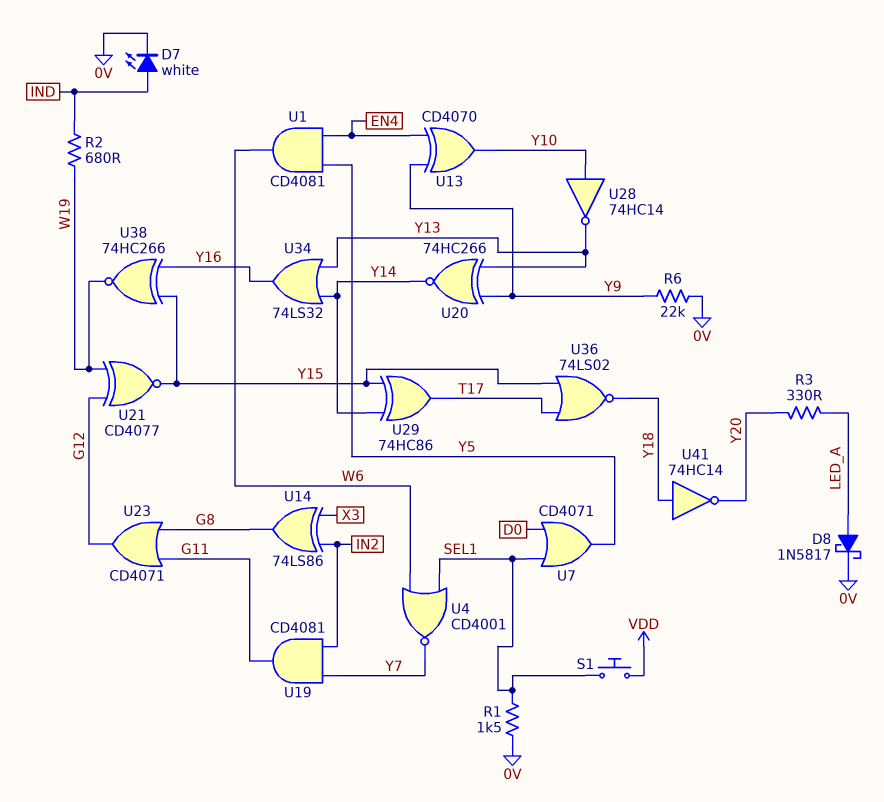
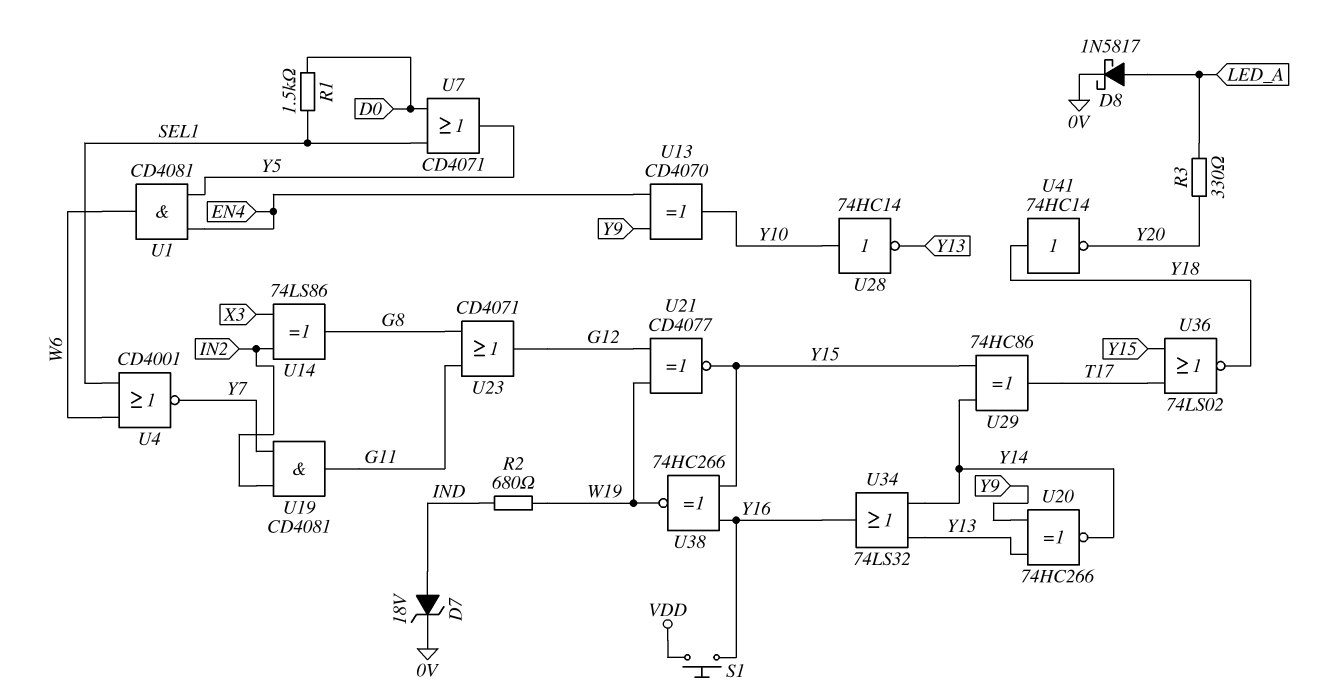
D7: LED white (A IND, K 0V) -> zener 18V (A IND, K 0V)
R1: 1.5k (0V, SEL1) -> 1.5k (D0, SEL1)
R6: 22k (0V, Y9) -> none
S1: button (SEL1, VDD) -> button (VDD, Y16)

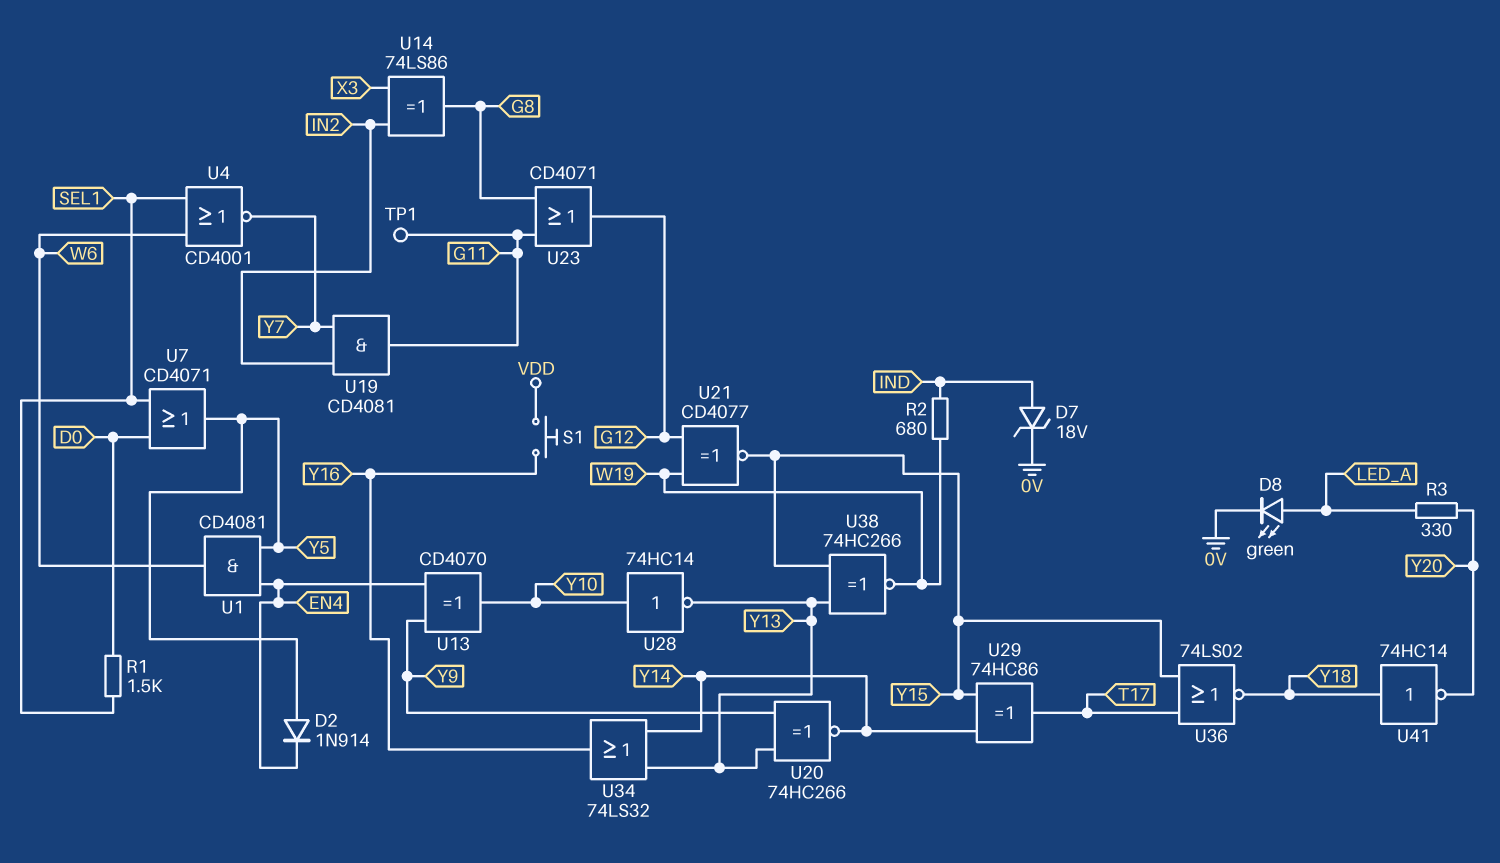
D2: none -> diode 1N914 (A Y5, K EN4)
D8: schottky 1N5817 (A LED_A, K 0V) -> LED green (A LED_A, K 0V)
TP1: none -> test point (G11)
U38: XNOR 74HC266 (in Y15, in Y16, out W19) -> XNOR 74HC266 (in Y13, in Y15, out W19)

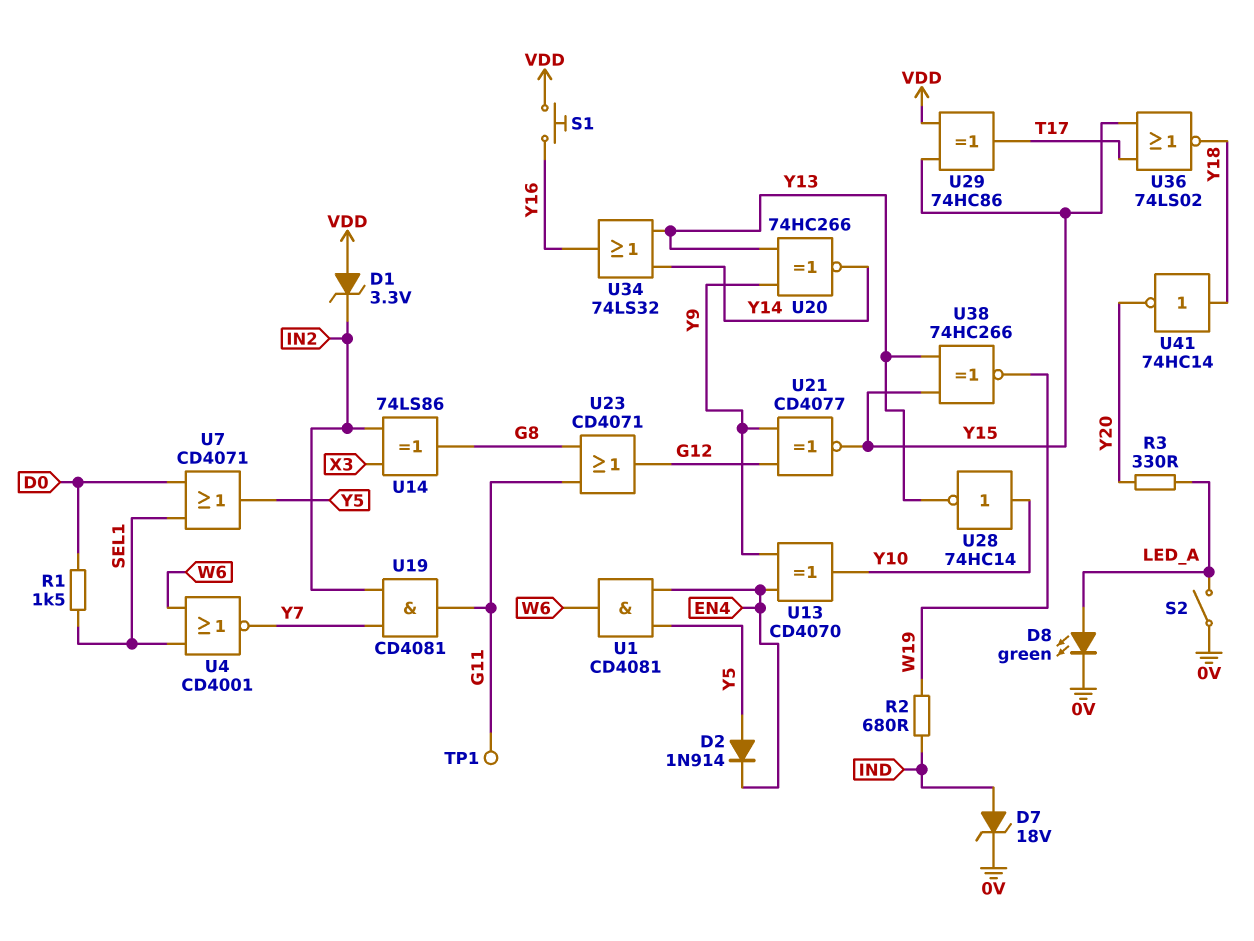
D1: none -> zener 3.3V (A VDD, K IN2)
S2: none -> switch (0V, LED_A)
U21: XNOR CD4077 (in G12, in W19, out Y15) -> XNOR CD4077 (in G12, in Y9, out Y15)
U29: XOR 74HC86 (in Y14, in Y15, out T17) -> XOR 74HC86 (in VDD, in Y15, out T17)

